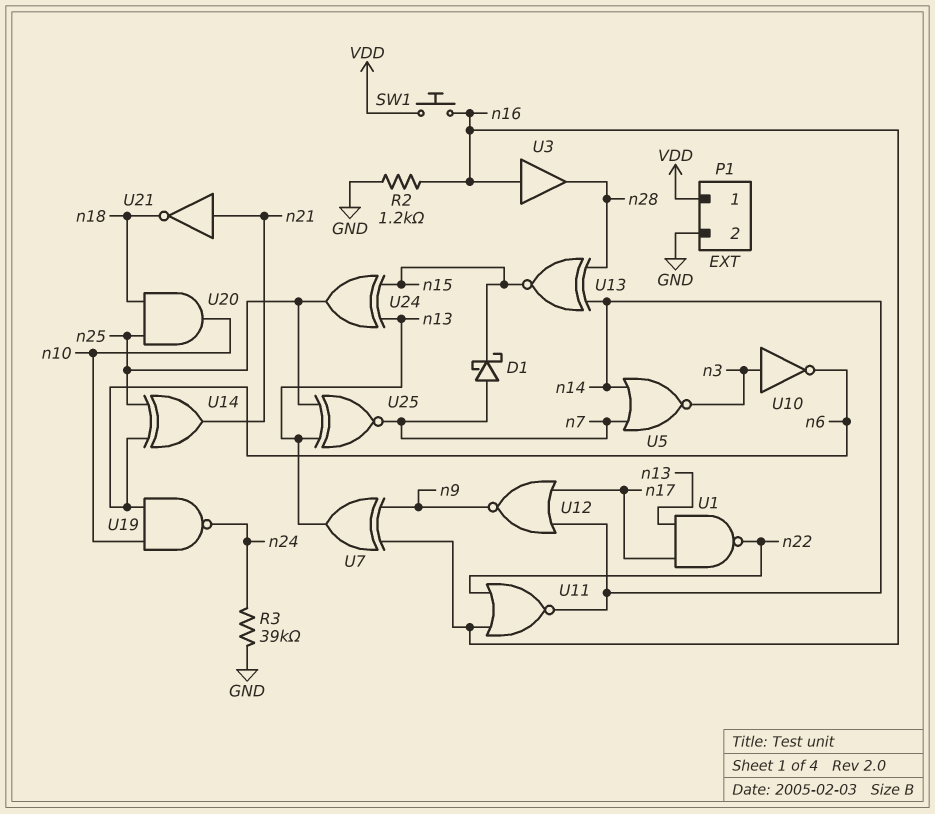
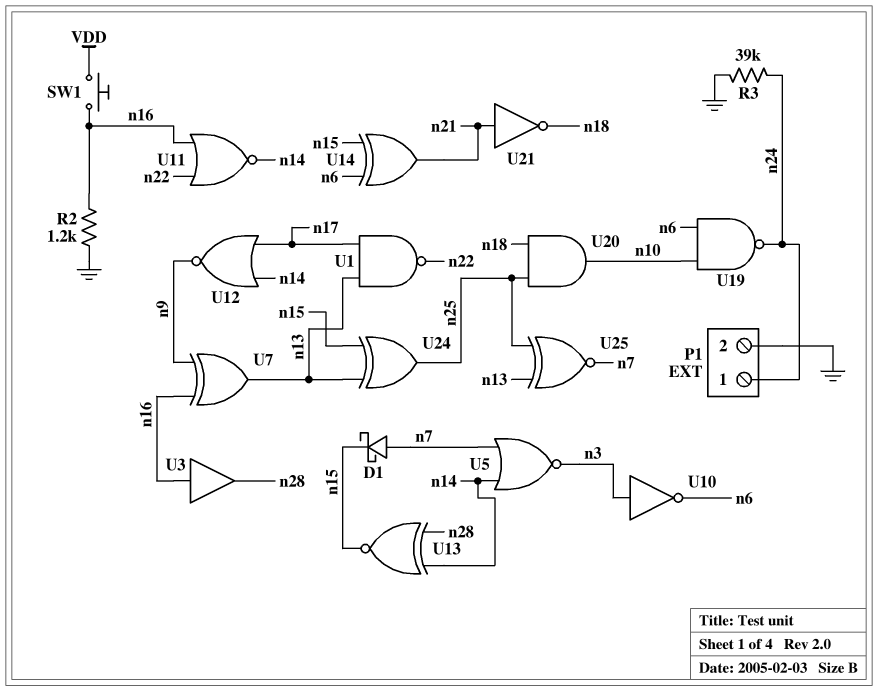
P1 pin 1: VDD -> n24
U14: XOR (in n6, in n25, out n21) -> XOR (in n6, in n15, out n21)

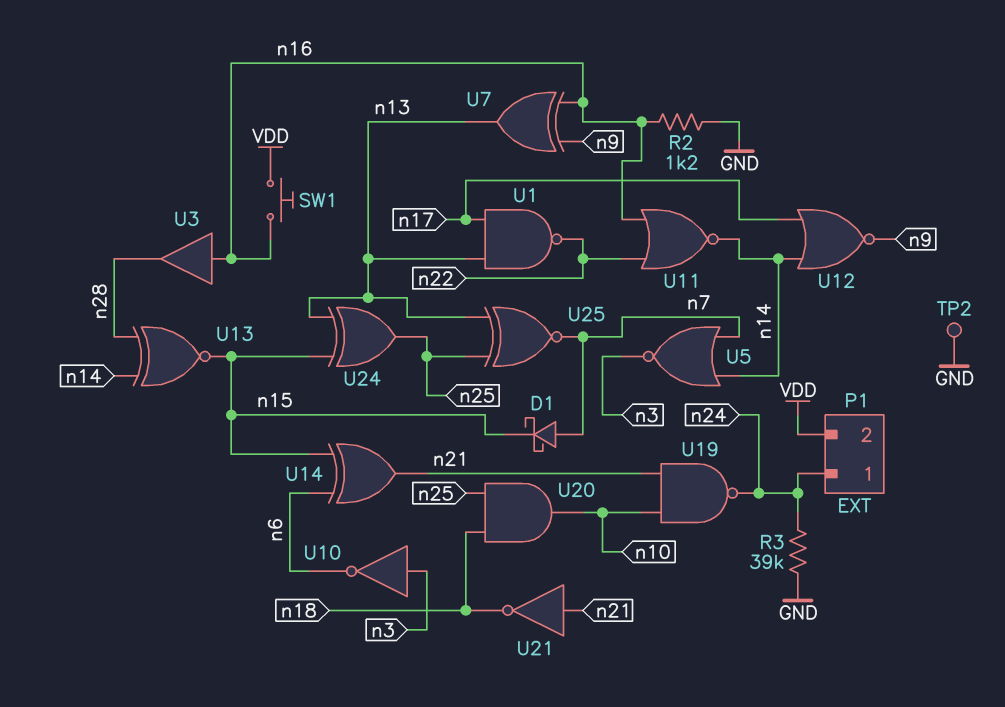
P1 pin 2: GND -> VDD
TP2: none -> test point (GND)
U19: NAND (in n6, in n10, out n24) -> NAND (in n10, in n21, out n24)

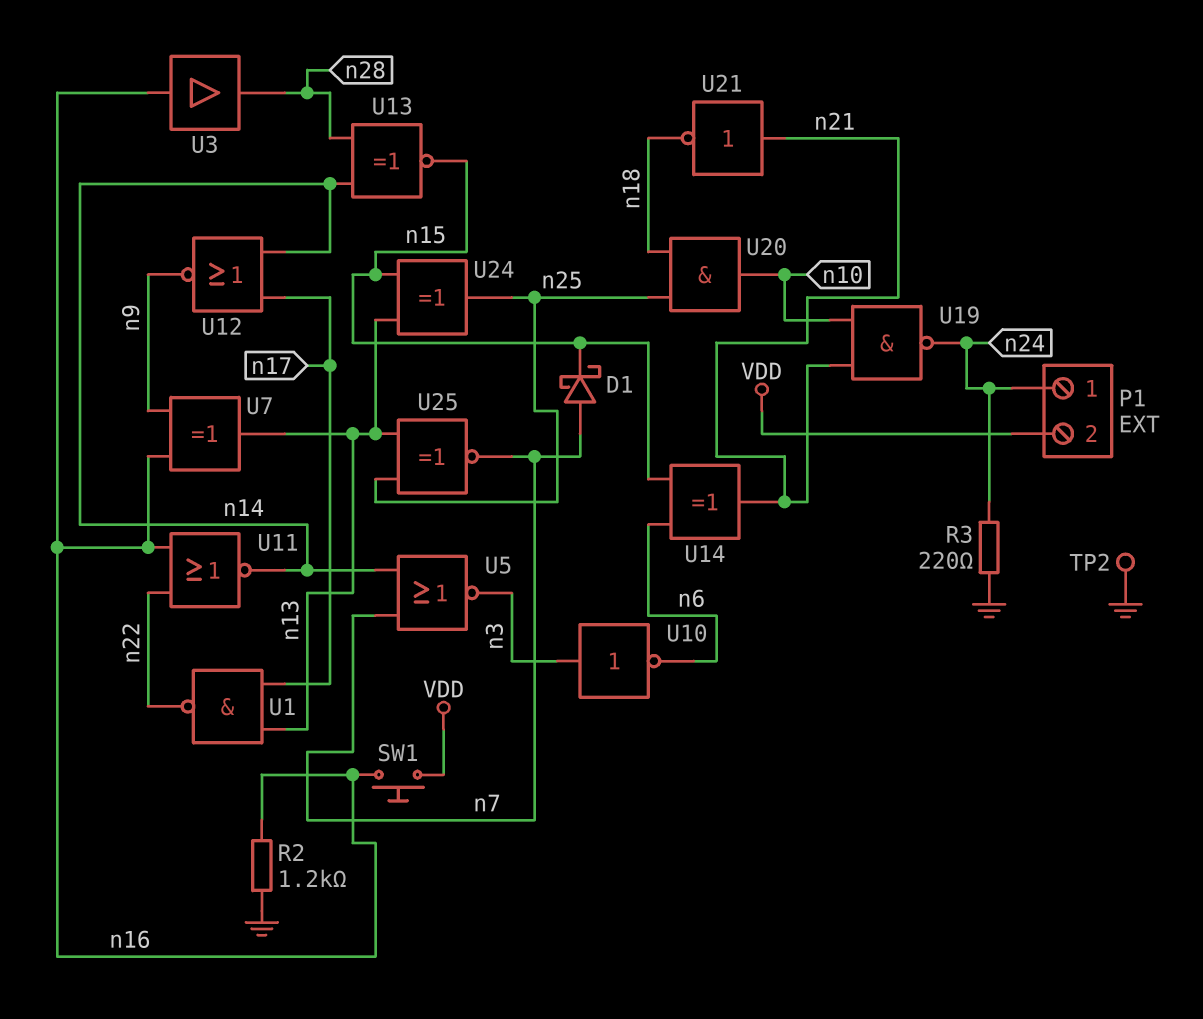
R3: 39k (GND, n24) -> 220 (GND, n24)

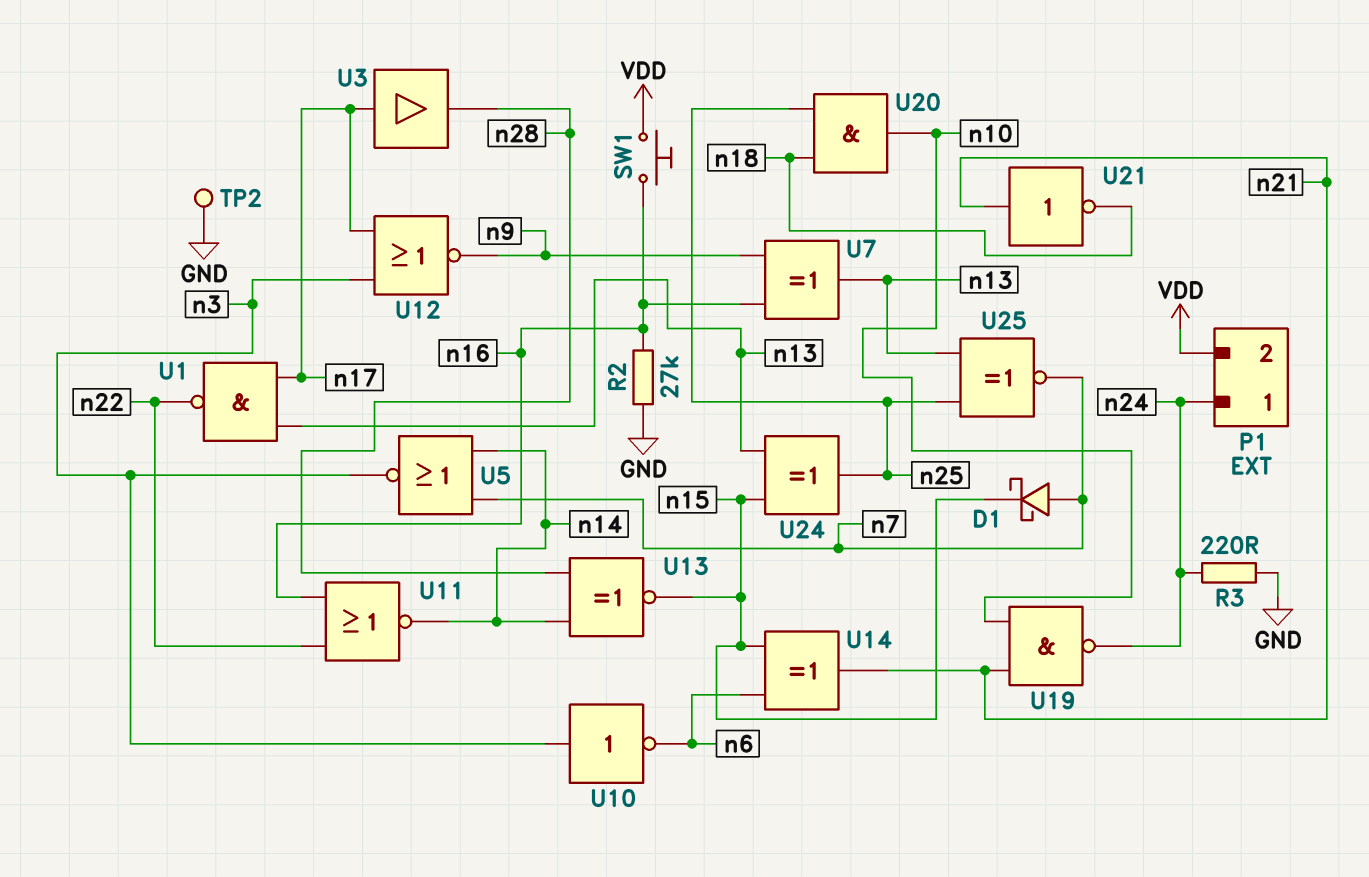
R2: 1.2k (GND, n16) -> 27k (GND, n16)
U3: buffer (in n16, out n28) -> buffer (in n17, out n28)
U12: NOR (in n14, in n17, out n9) -> NOR (in n3, in n17, out n9)

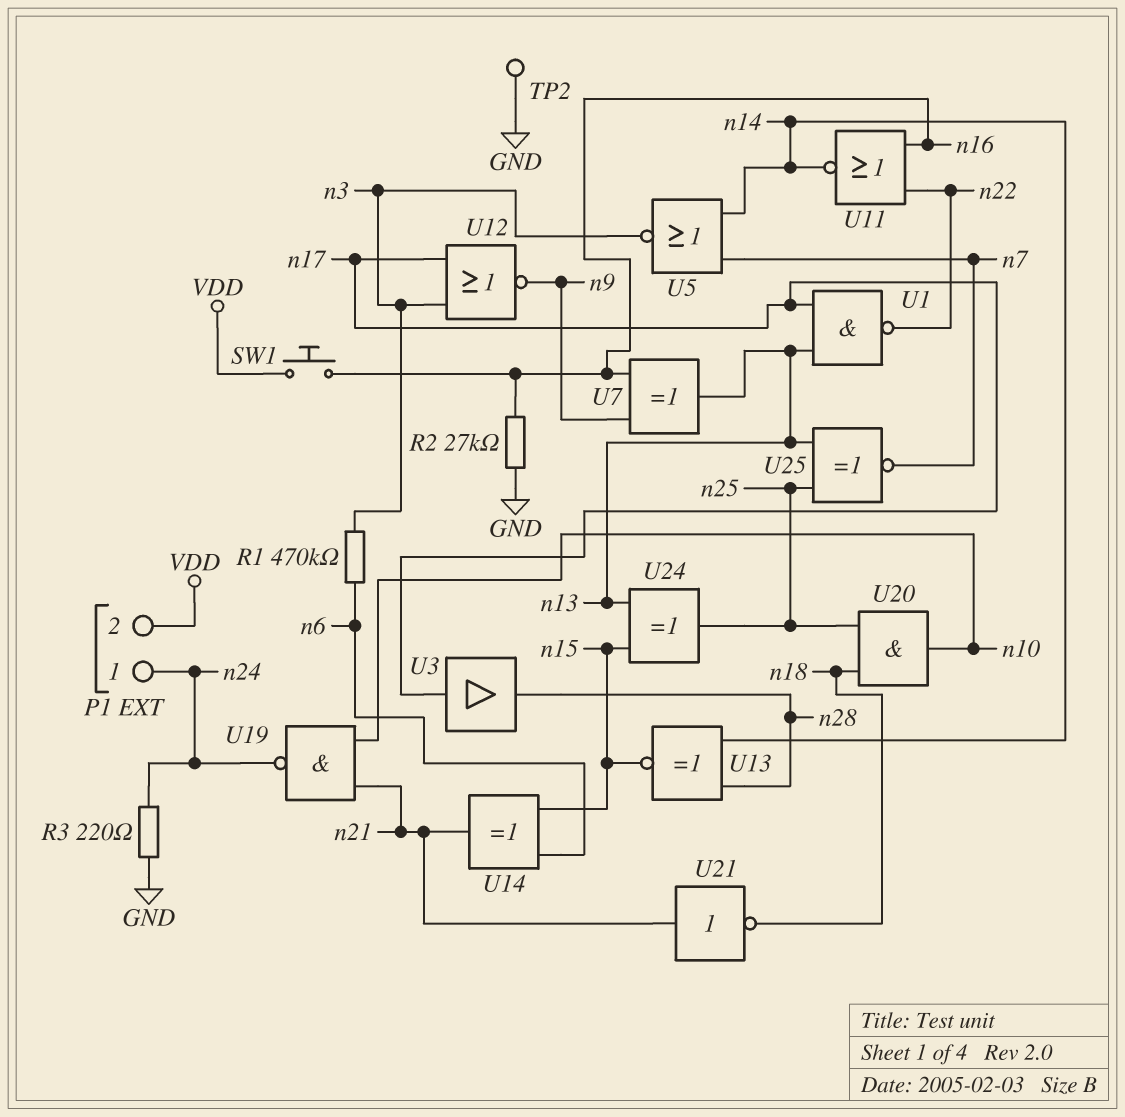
D1: schottky (A n7, K n15) -> none
R1: none -> 470k (n3, n6)
U10: NOT (in n3, out n6) -> none

